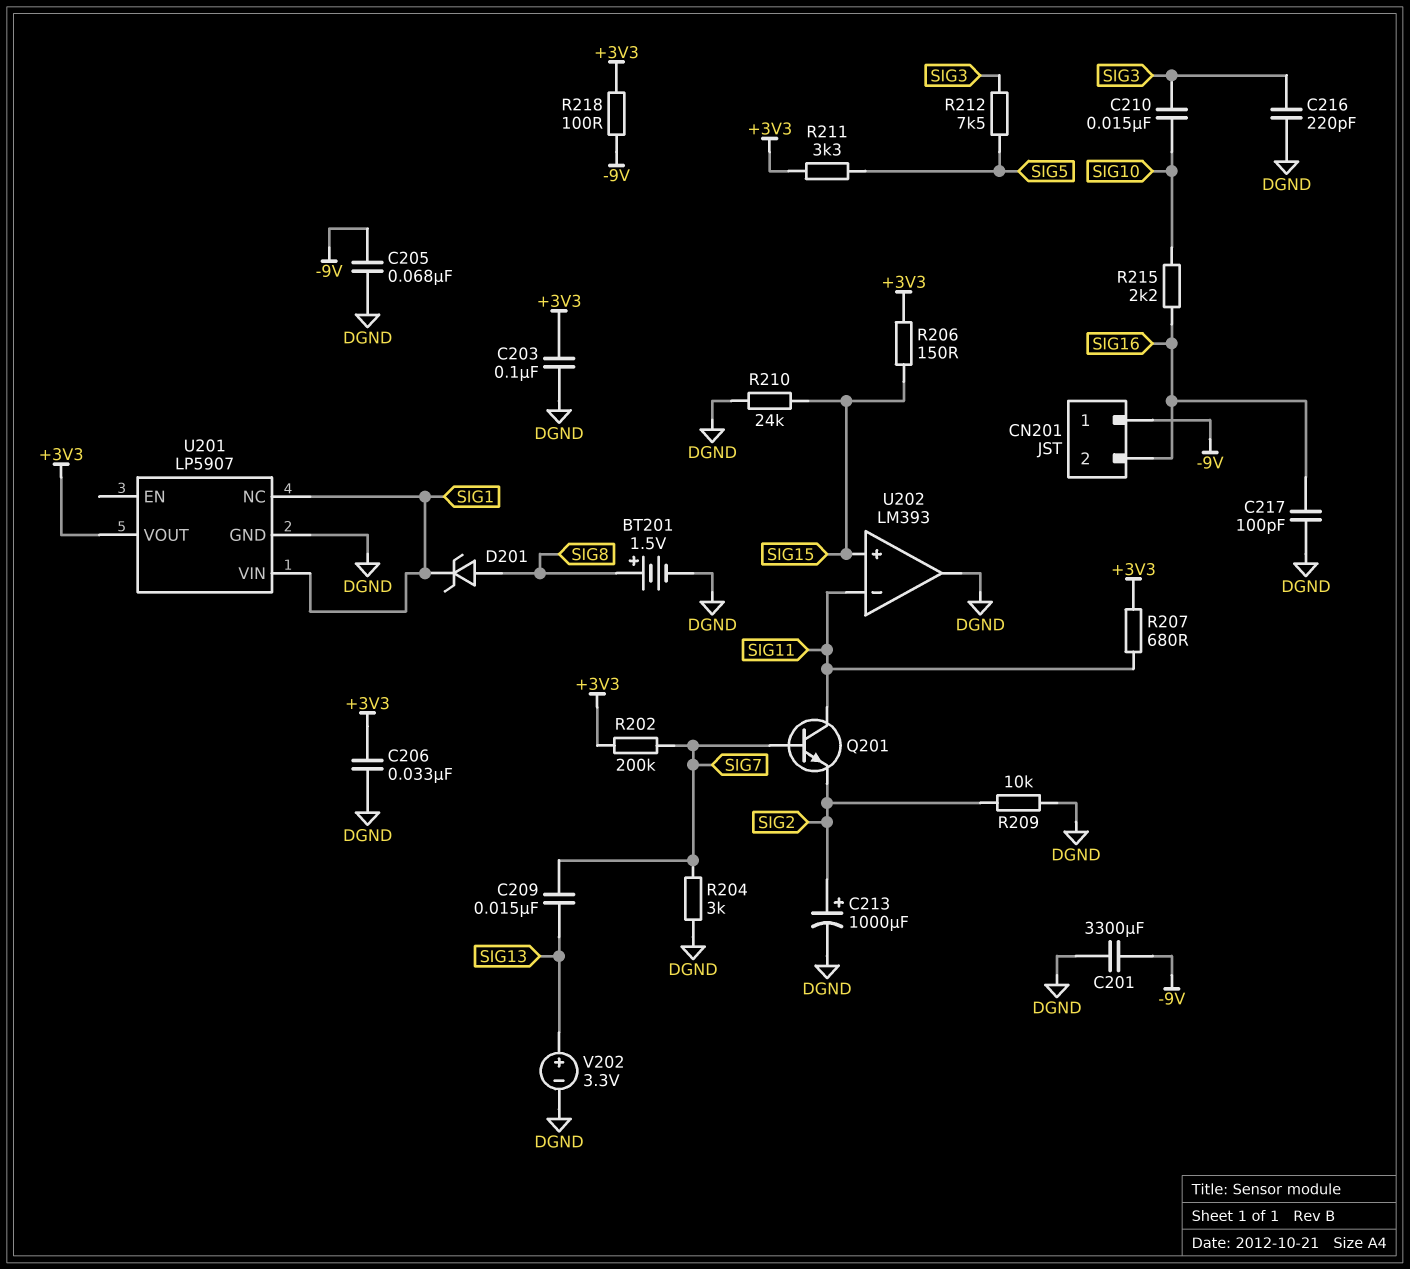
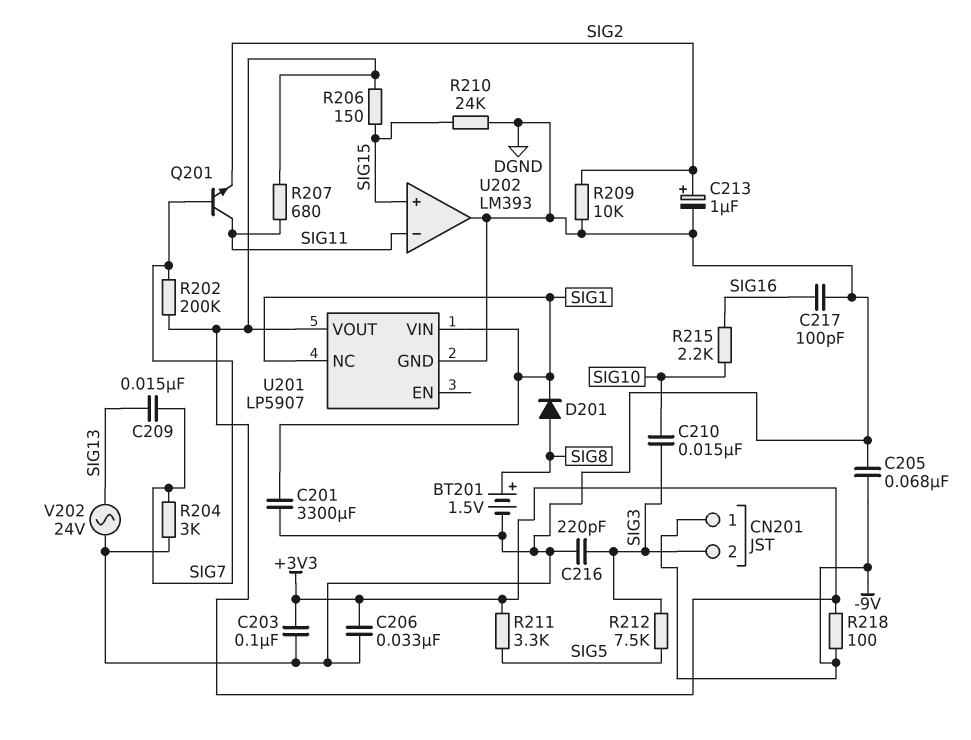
C201: 3300uF (-9V, DGND) -> 3300uF (DGND, SIG1)
C213: 1000uF (plus SIG2, minus DGND) -> 1uF (plus SIG2, minus DGND)
CN201 pin 2: SIG16 -> SIG3
D201: zener (A SIG8, K SIG1) -> diode (A SIG8, K SIG1)
V202: 3.3V (plus SIG13, minus DGND) -> AC 24V (DGND, SIG13)

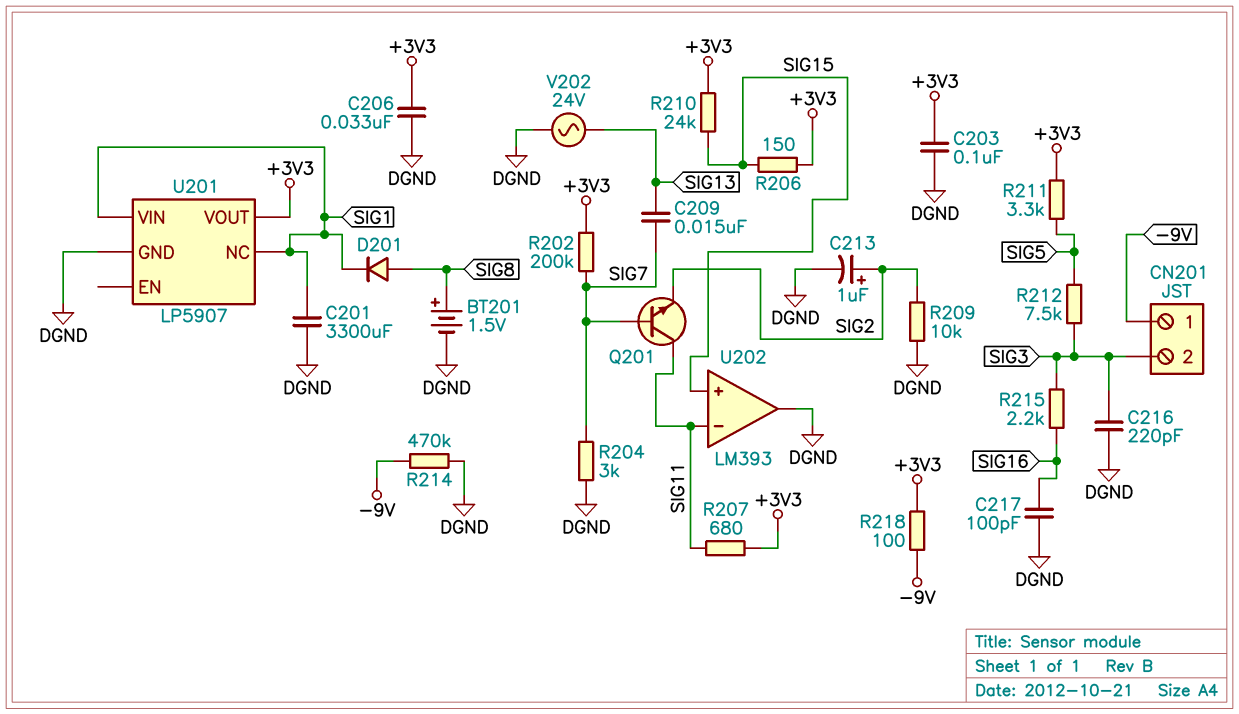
C205: 68nF (-9V, DGND) -> none
C210: 15nF (SIG3, SIG10) -> none
R210: 24k (DGND, SIG15) -> 24k (+3V3, SIG15)
R214: none -> 470k (-9V, DGND)
R215: 2.2k (SIG10, SIG16) -> 2.2k (SIG3, SIG16)

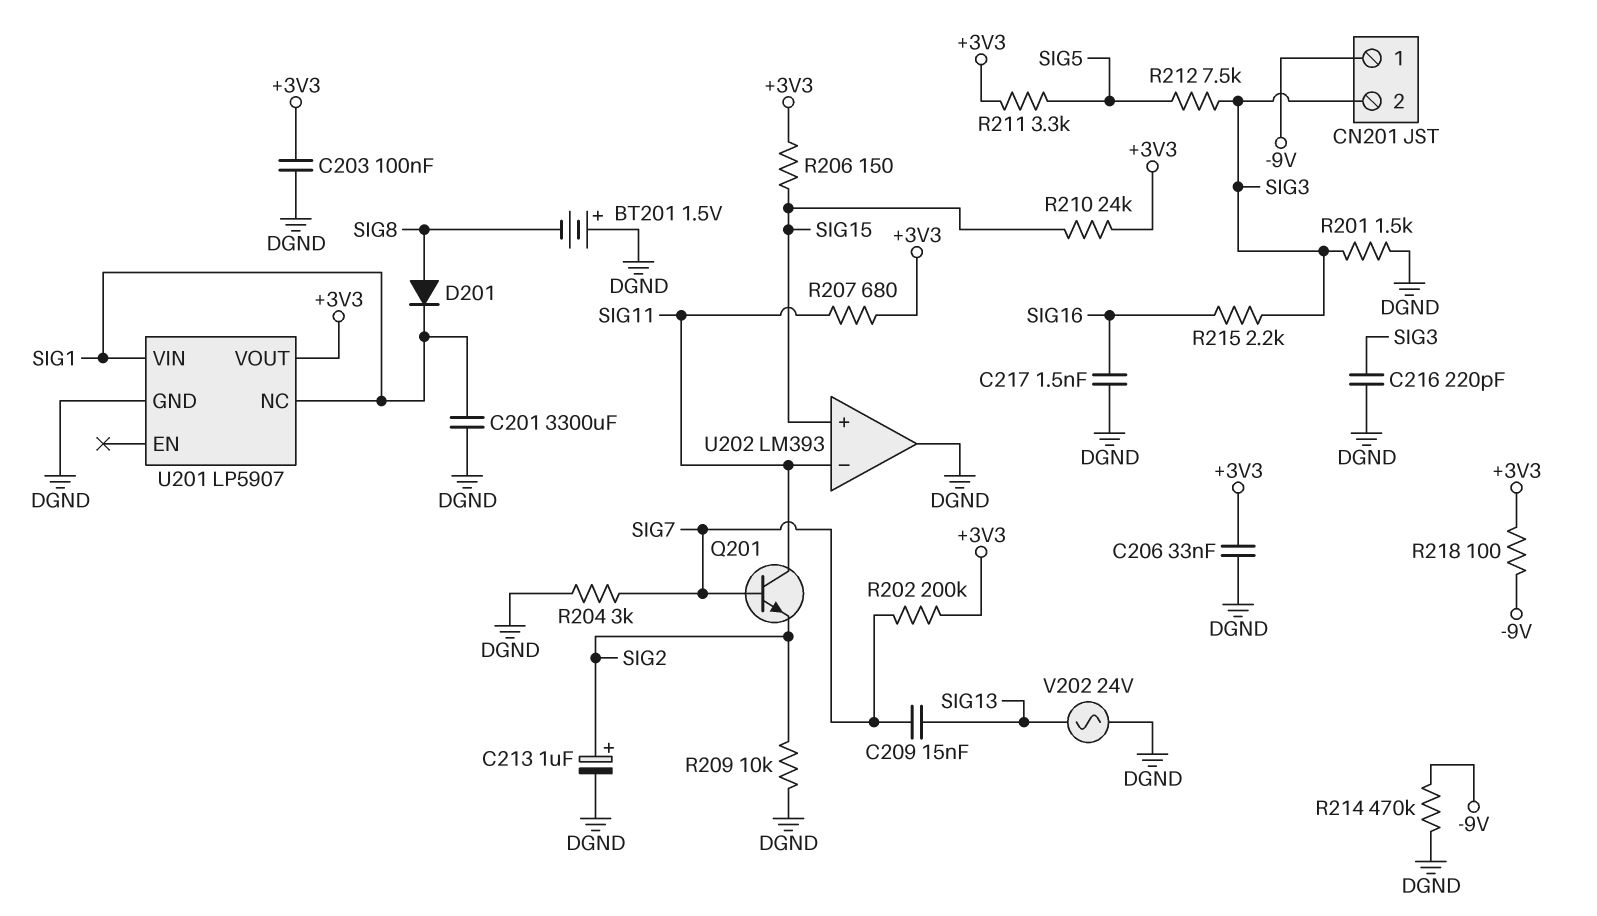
BT201: 1.5V (plus SIG8, minus DGND) -> 1.5V (plus DGND, minus SIG8)
C217: 100pF (DGND, SIG16) -> 1.5nF (DGND, SIG16)
R201: none -> 1.5k (DGND, SIG3)

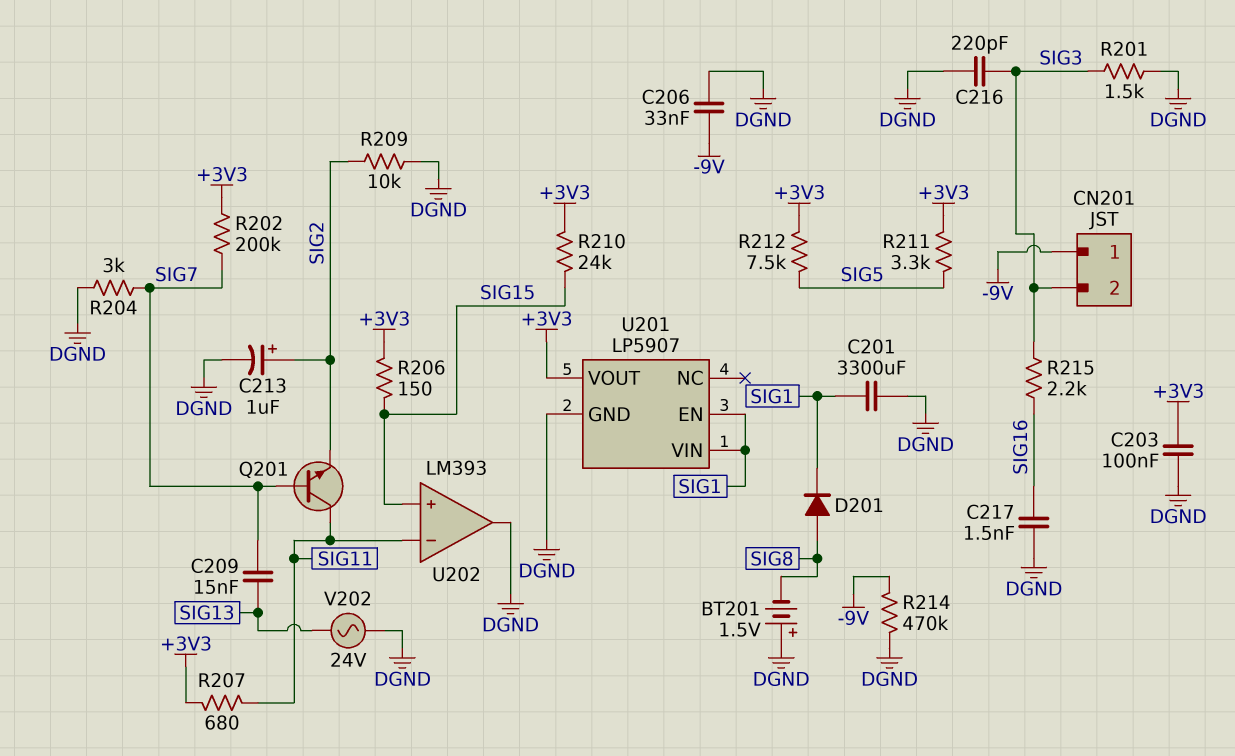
C206: 33nF (+3V3, DGND) -> 33nF (-9V, DGND)
R212: 7.5k (SIG3, SIG5) -> 7.5k (+3V3, SIG5)
R218: 100 (+3V3, -9V) -> none
U201 pin EN: none -> SIG1
U201 pin NC: SIG1 -> none

